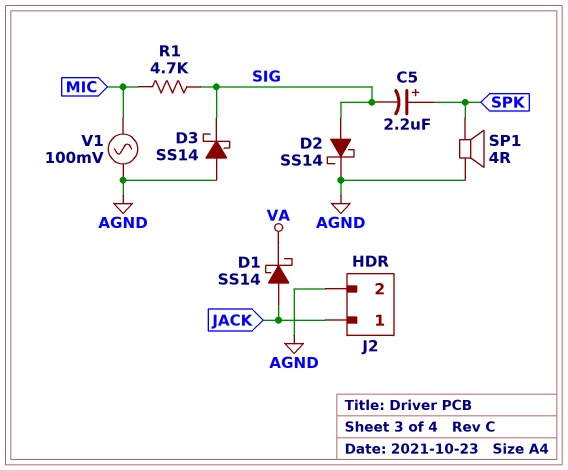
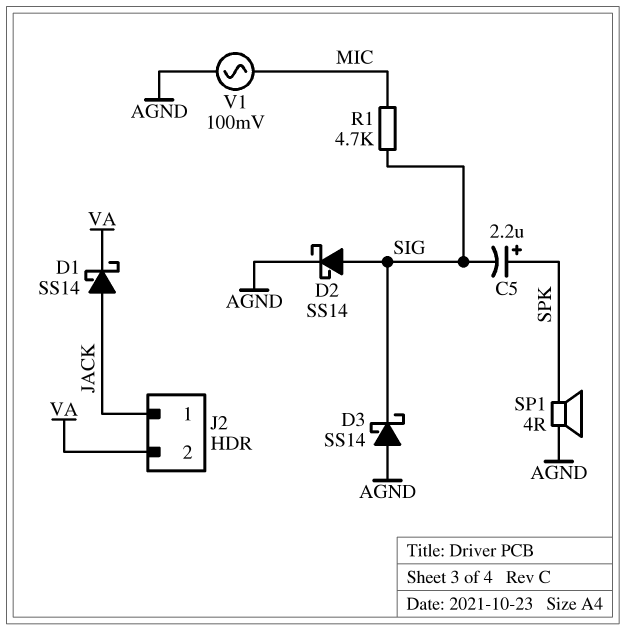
J2 pin 2: AGND -> VA

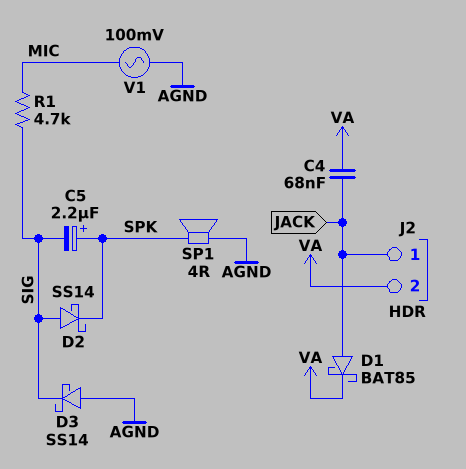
C4: none -> 68nF (JACK, VA)
D1: schottky SS14 (A JACK, K VA) -> schottky BAT85 (A JACK, K VA)
D2: schottky SS14 (A SIG, K AGND) -> schottky SS14 (A SIG, K SPK)

